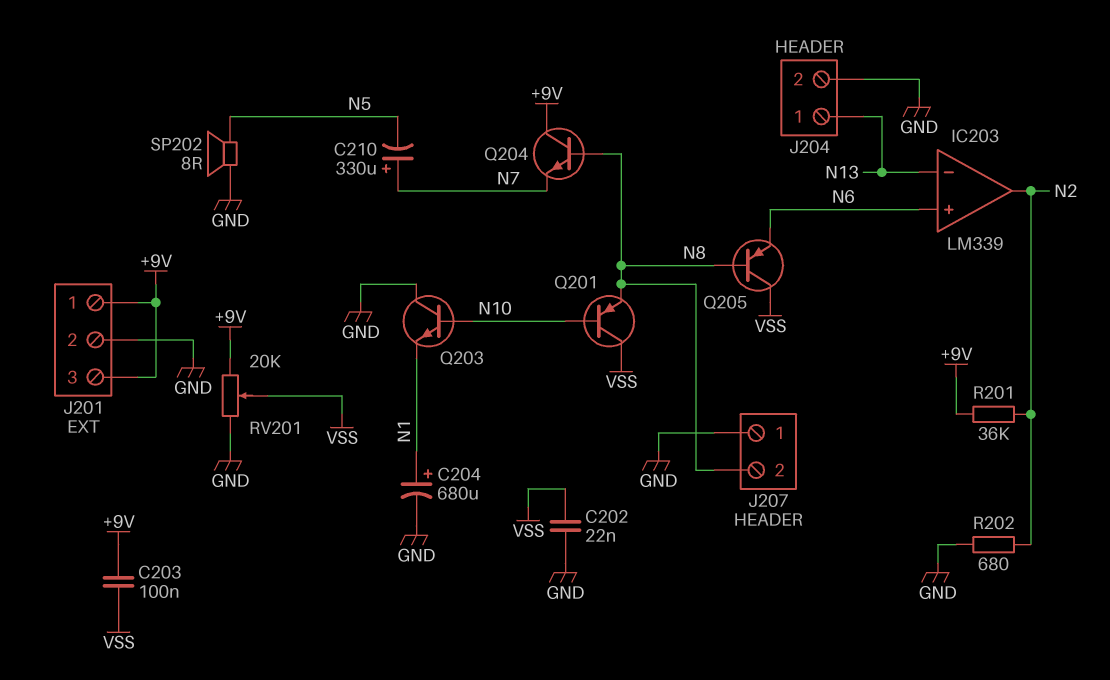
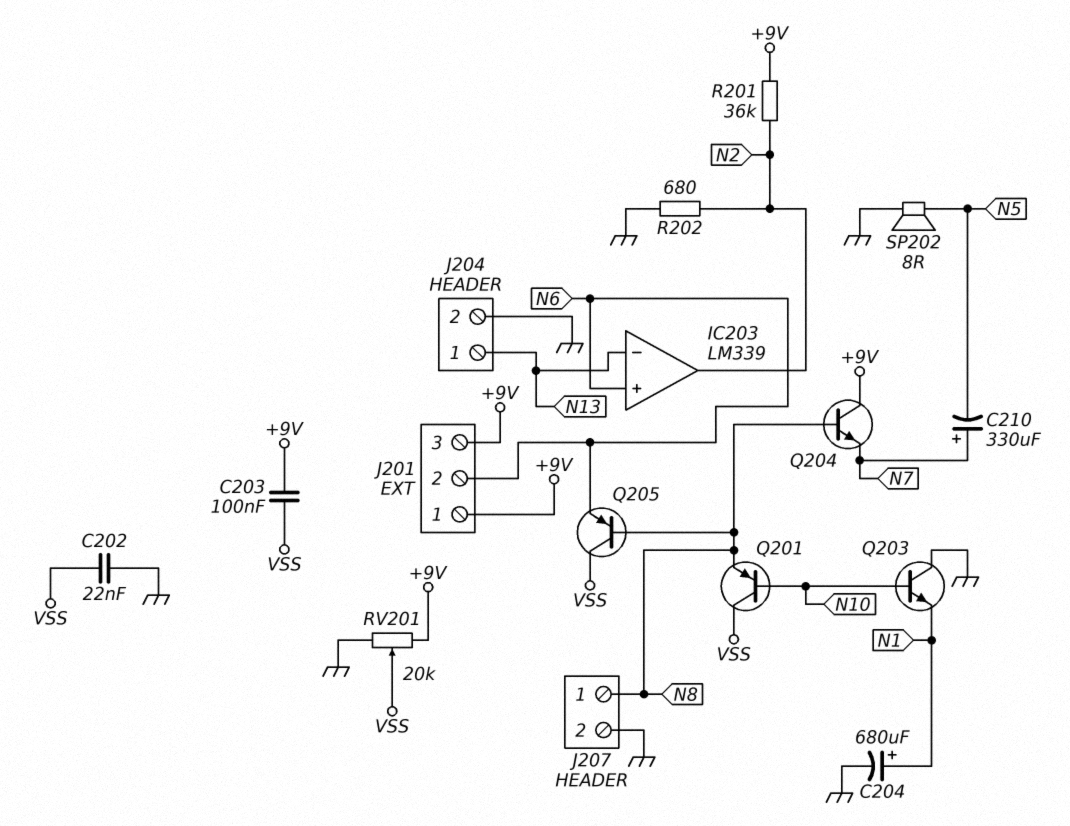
J201 pin 2: GND -> N6
J207 pin 1: GND -> N8
J207 pin 2: N8 -> GND

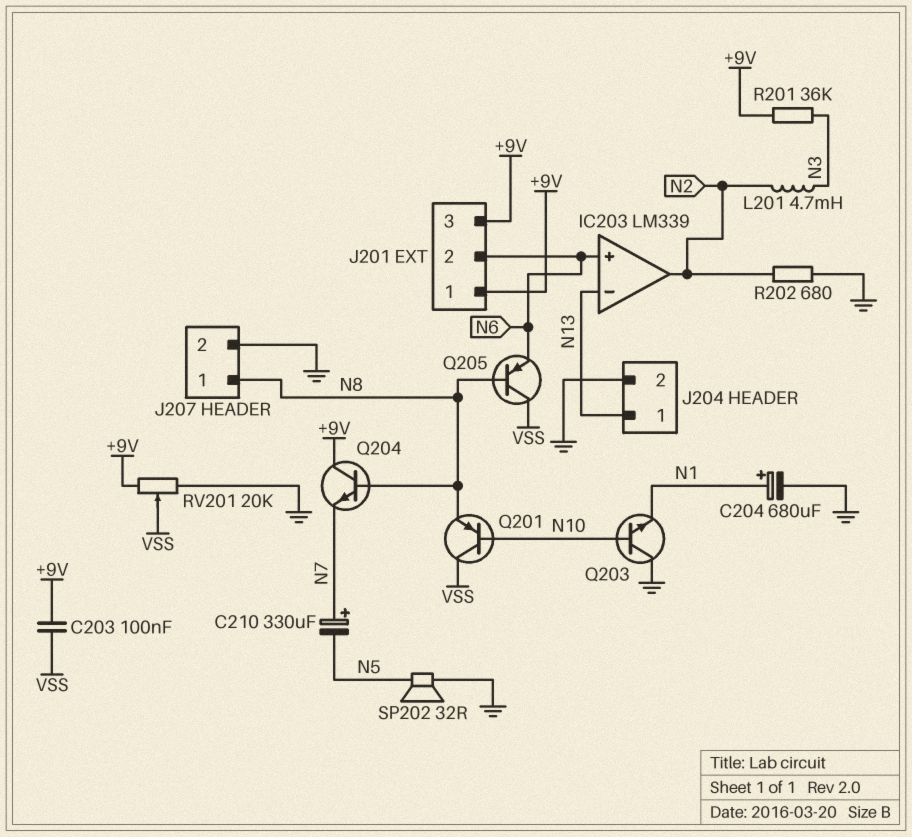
C202: 22nF (GND, VSS) -> none
L201: none -> 4.7mH (N2, N3)
R201: 36k (+9V, N2) -> 36k (+9V, N3)
SP202: speaker 8R (GND, N5) -> speaker 32R (GND, N5)

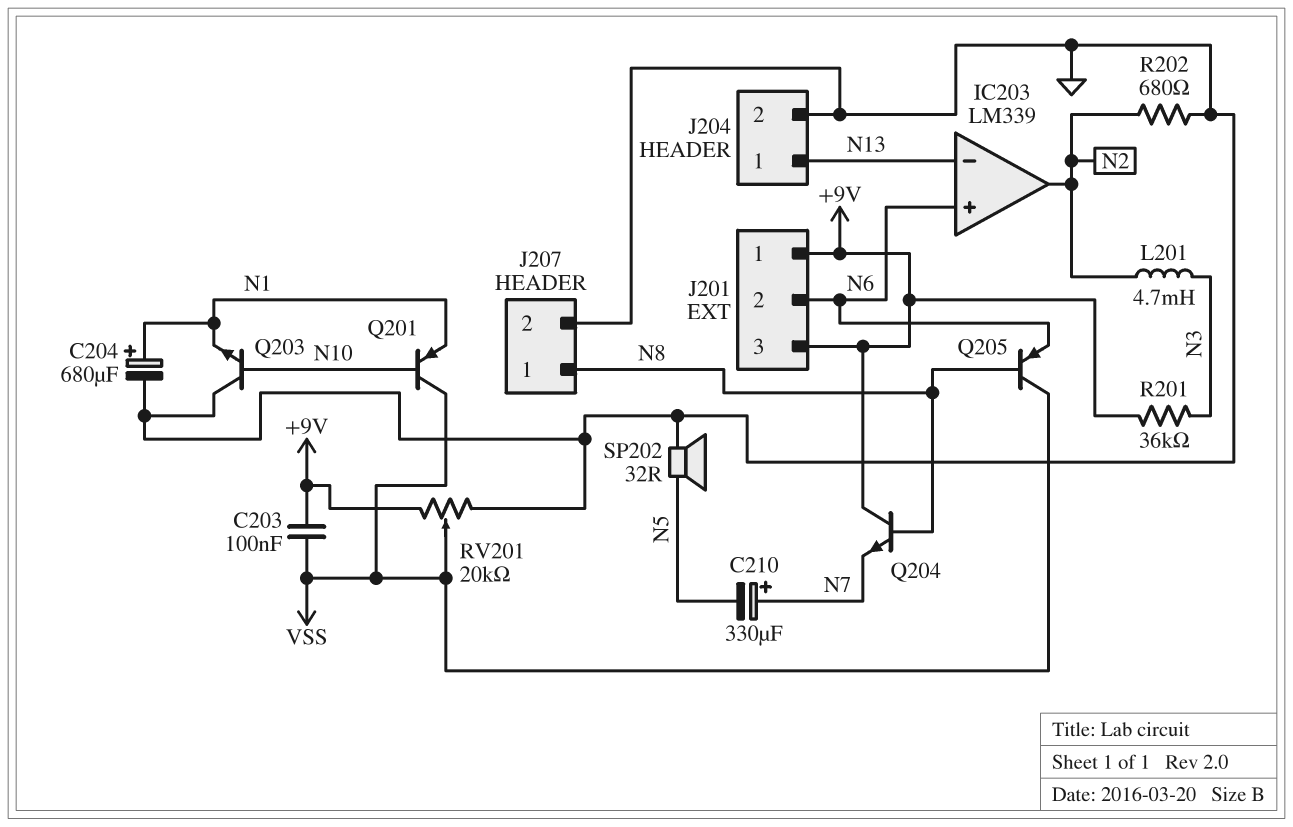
Q201: PNP (B N10, C VSS, E N8) -> PNP (B N10, C VSS, E N1)

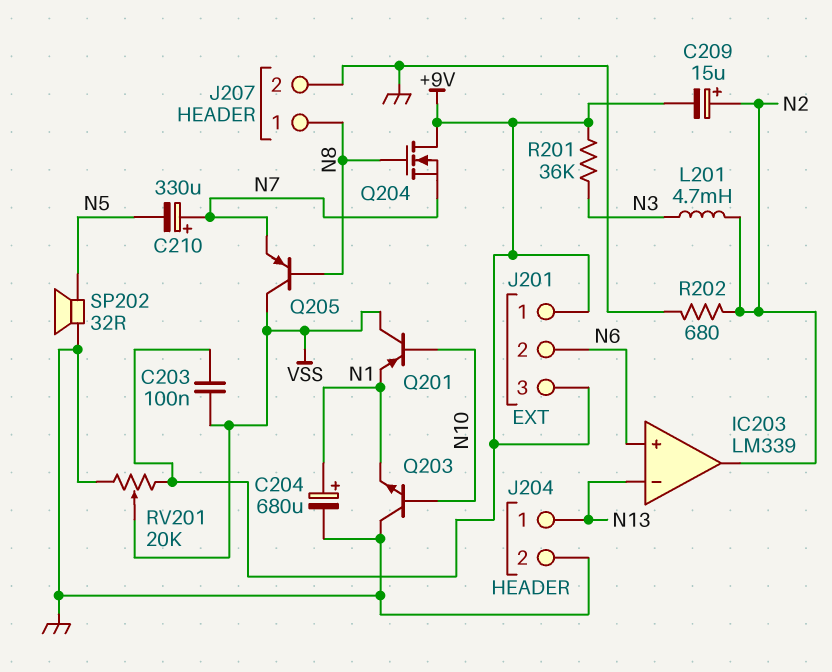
C209: none -> 15uF (plus N2, minus +9V)
Q204: NPN (B N8, C +9V, E N7) -> NMOS (G N8, D +9V, S N7)
Q205: PNP (B N8, C VSS, E N6) -> PNP (B N8, C VSS, E N7)

